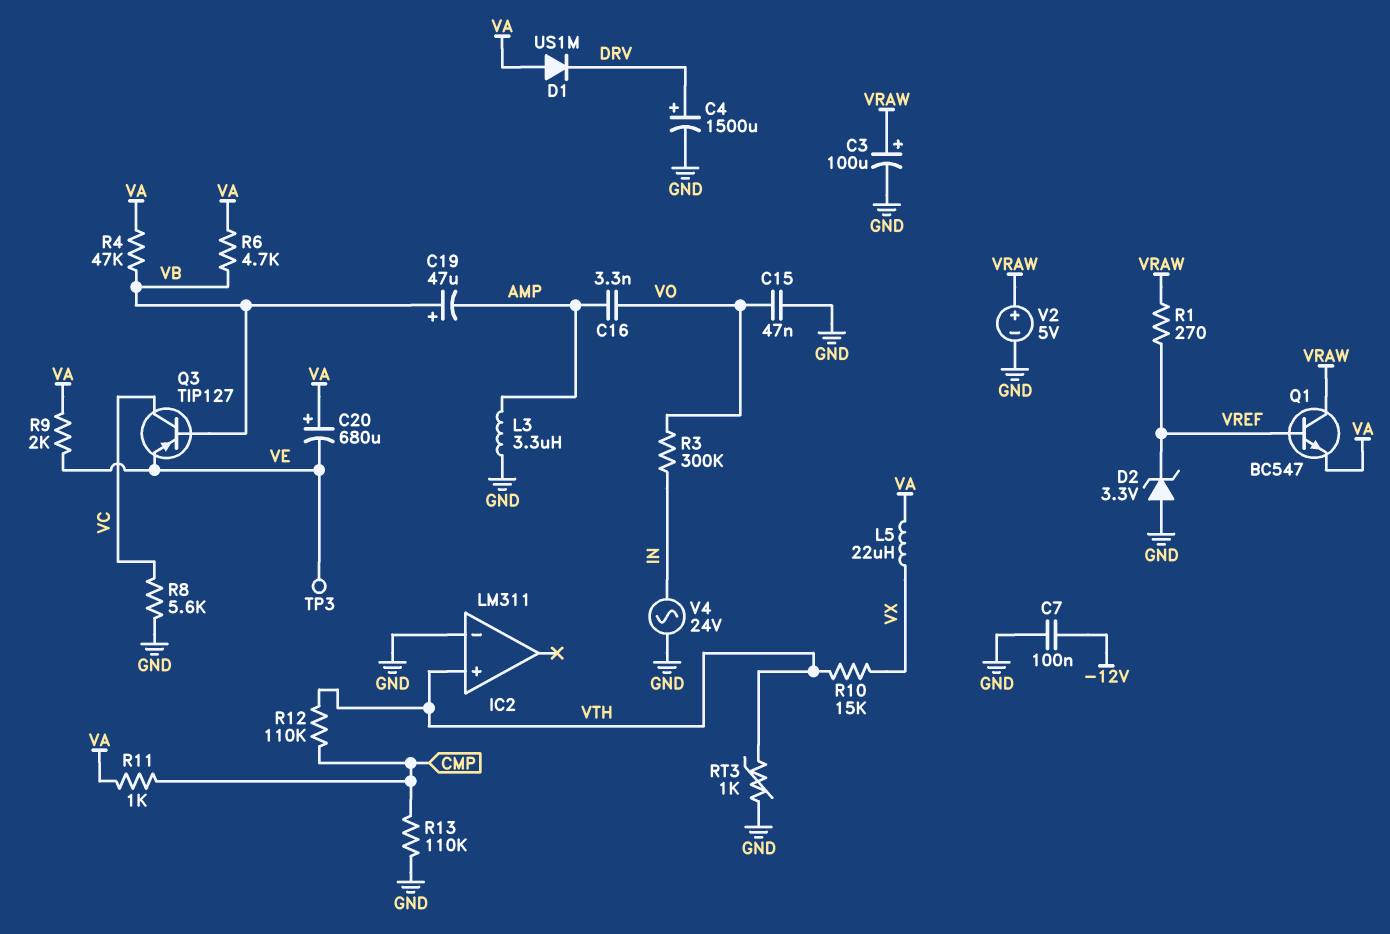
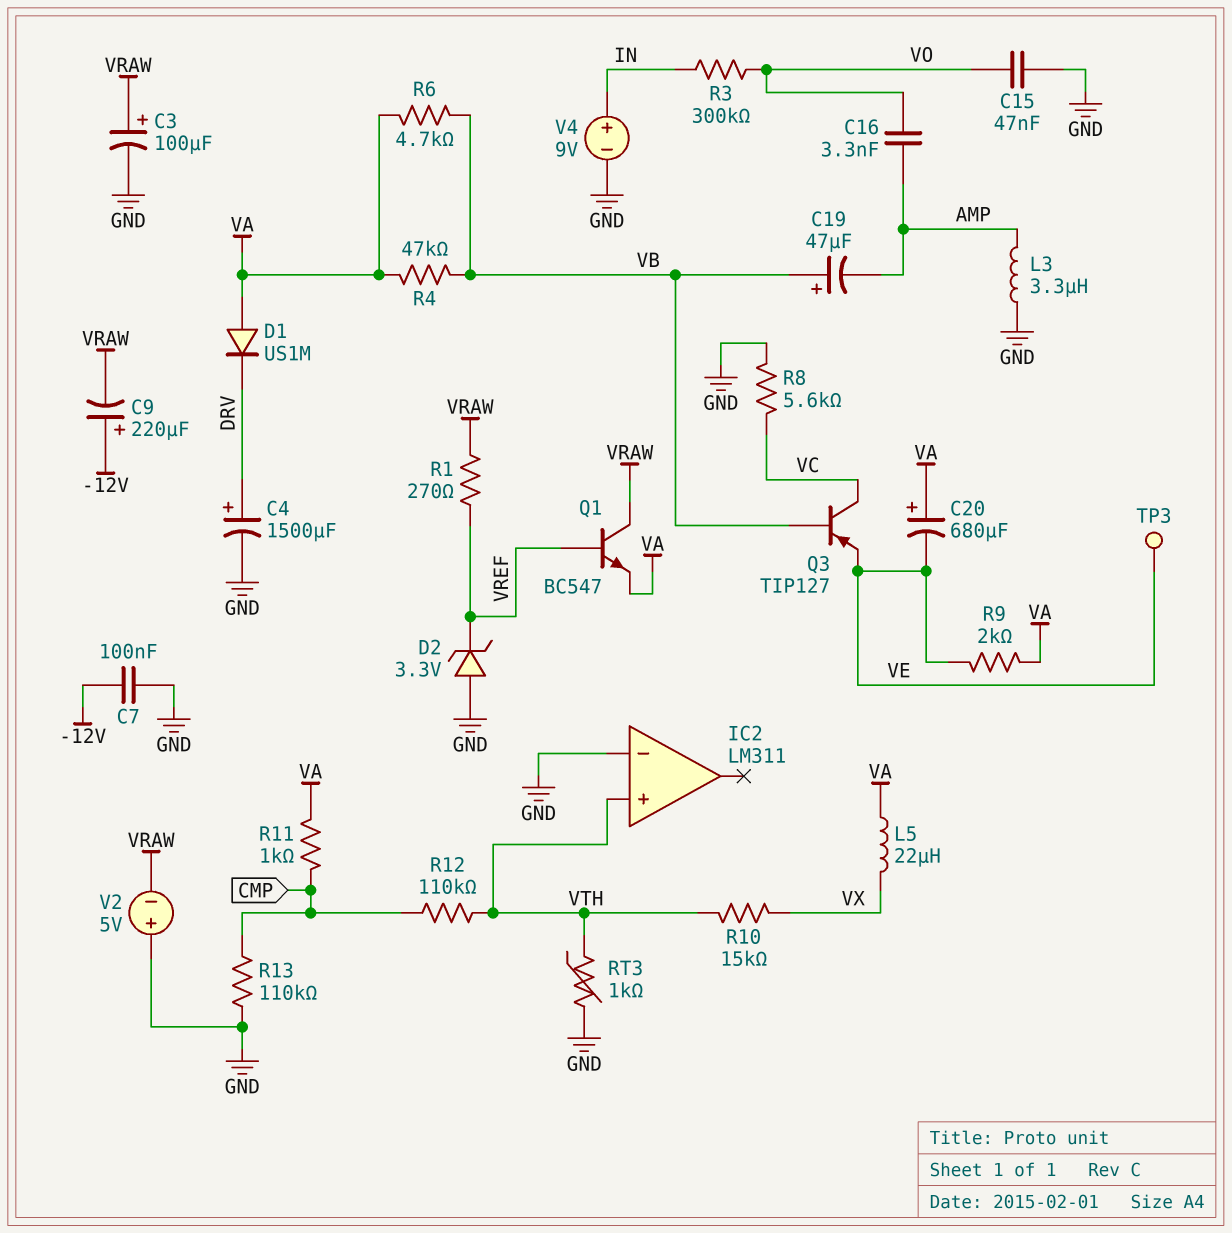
C9: none -> 220uF (plus -12V, minus VRAW)
V2: 5V (plus VRAW, minus GND) -> 5V (plus GND, minus VRAW)
V4: AC 24V (GND, IN) -> 9V (plus IN, minus GND)

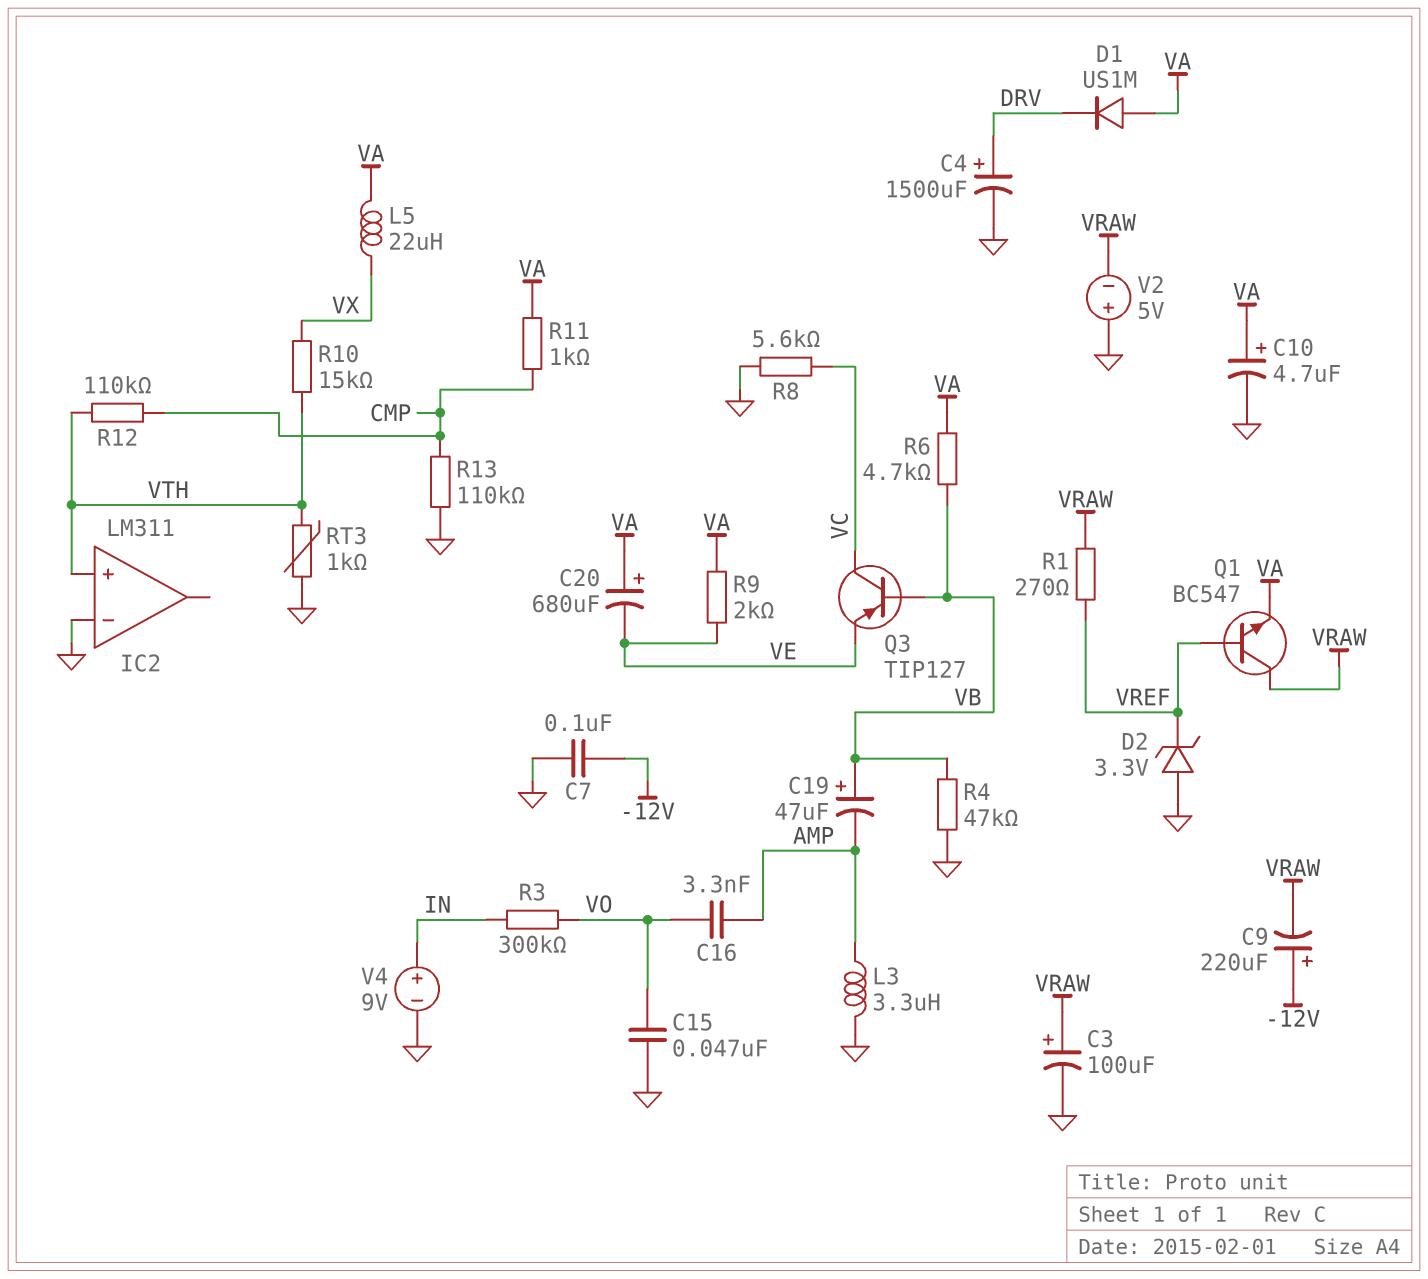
C10: none -> 4.7uF (plus VA, minus GND)
R4: 47k (VA, VB) -> 47k (GND, VB)
TP3: test point (VE) -> none

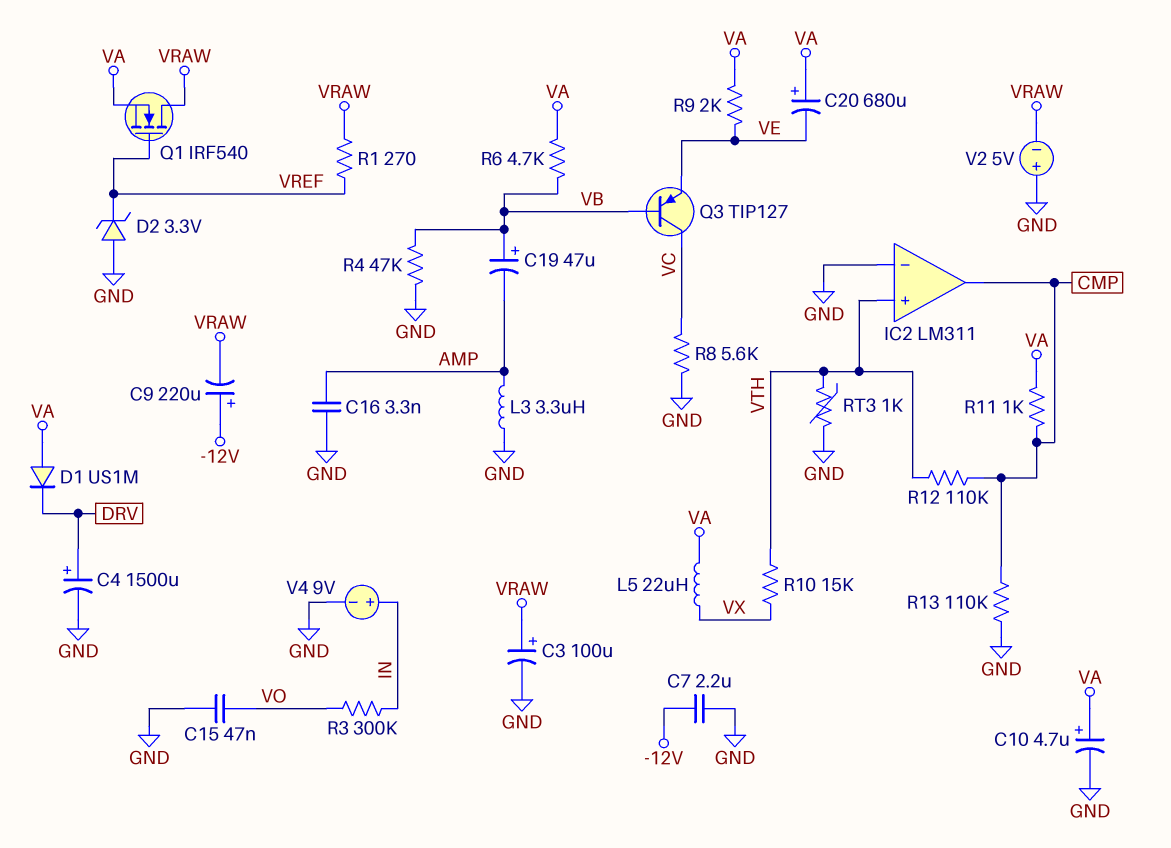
C7: 100nF (-12V, GND) -> 2.2uF (-12V, GND)
C16: 3.3nF (AMP, VO) -> 3.3nF (AMP, GND)
IC2 pin out: none -> CMP
Q1: NPN BC547 (B VREF, C VRAW, E VA) -> NMOS IRF540 (G VREF, D VRAW, S VA)

